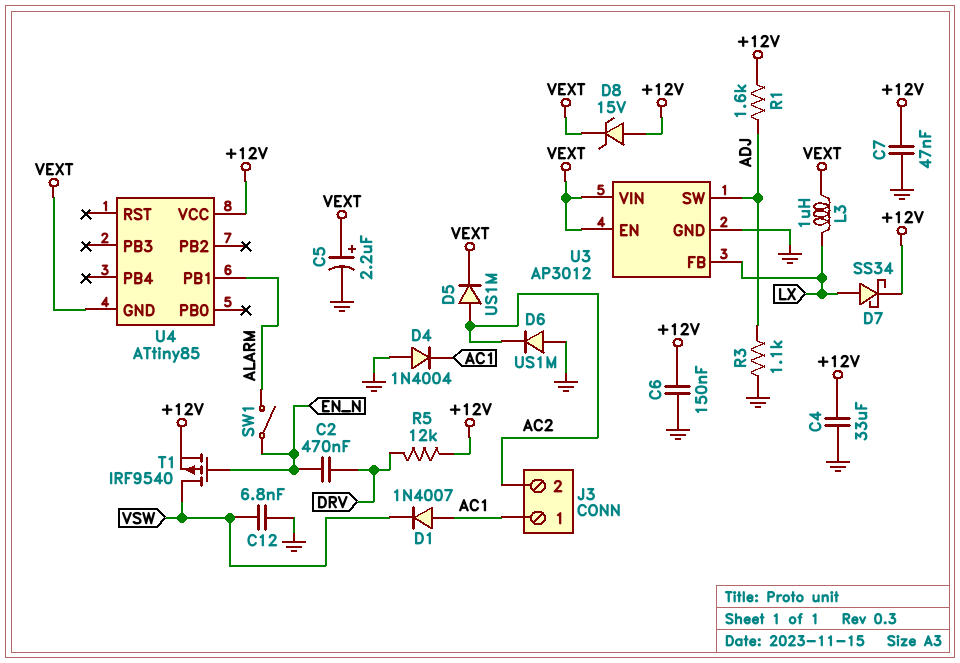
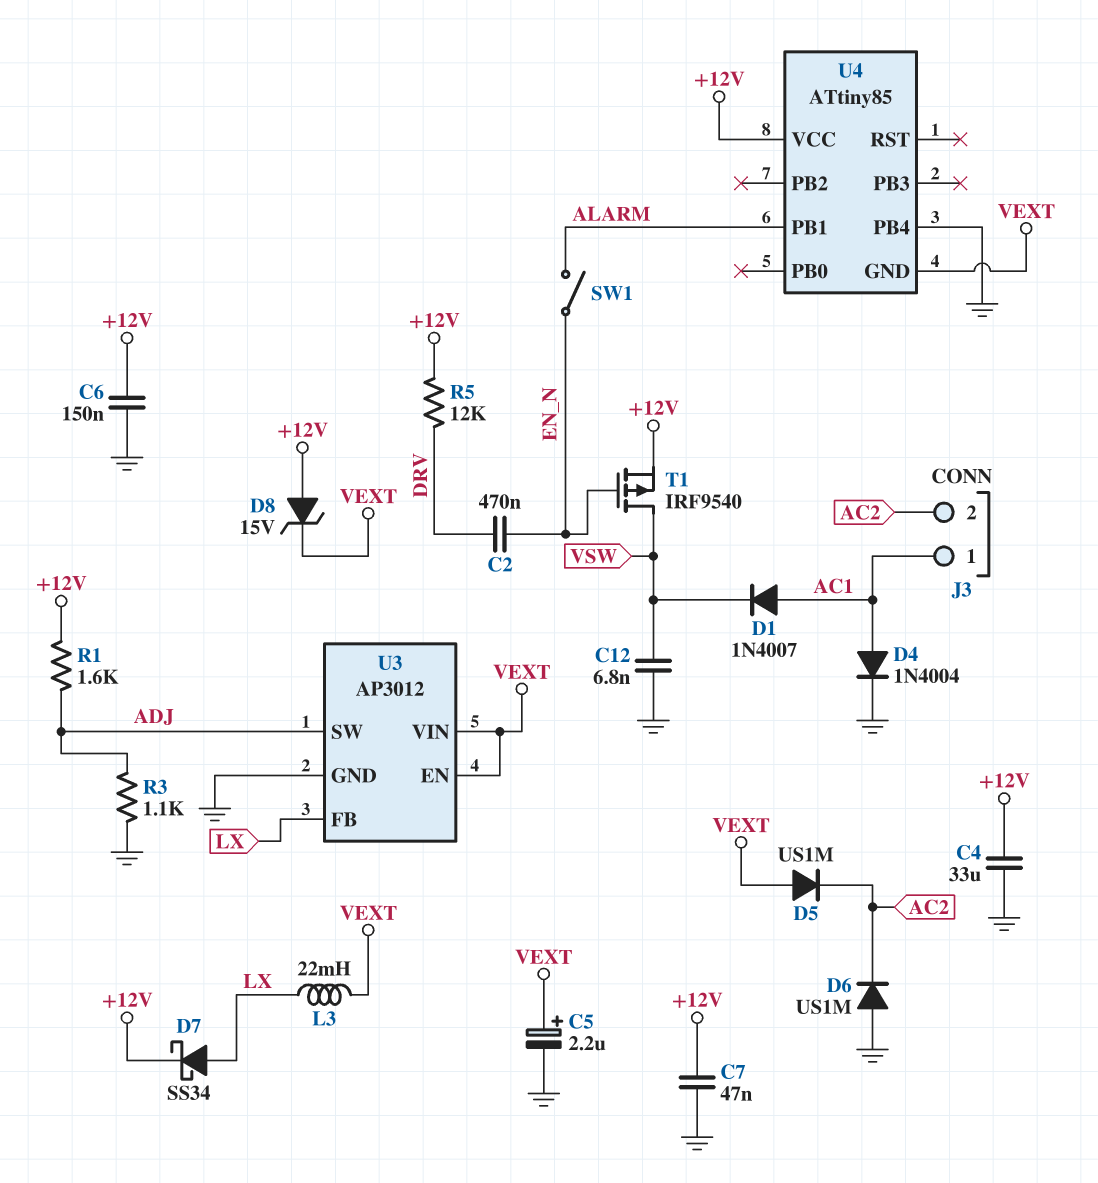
D4: diode 1N4004 (A GND, K AC1) -> diode 1N4004 (A AC1, K GND)
D5: diode US1M (A AC2, K VEXT) -> diode US1M (A VEXT, K AC2)
L3: 1uH (LX, VEXT) -> 22mH (LX, VEXT)
U4 pin PB4: none -> GND

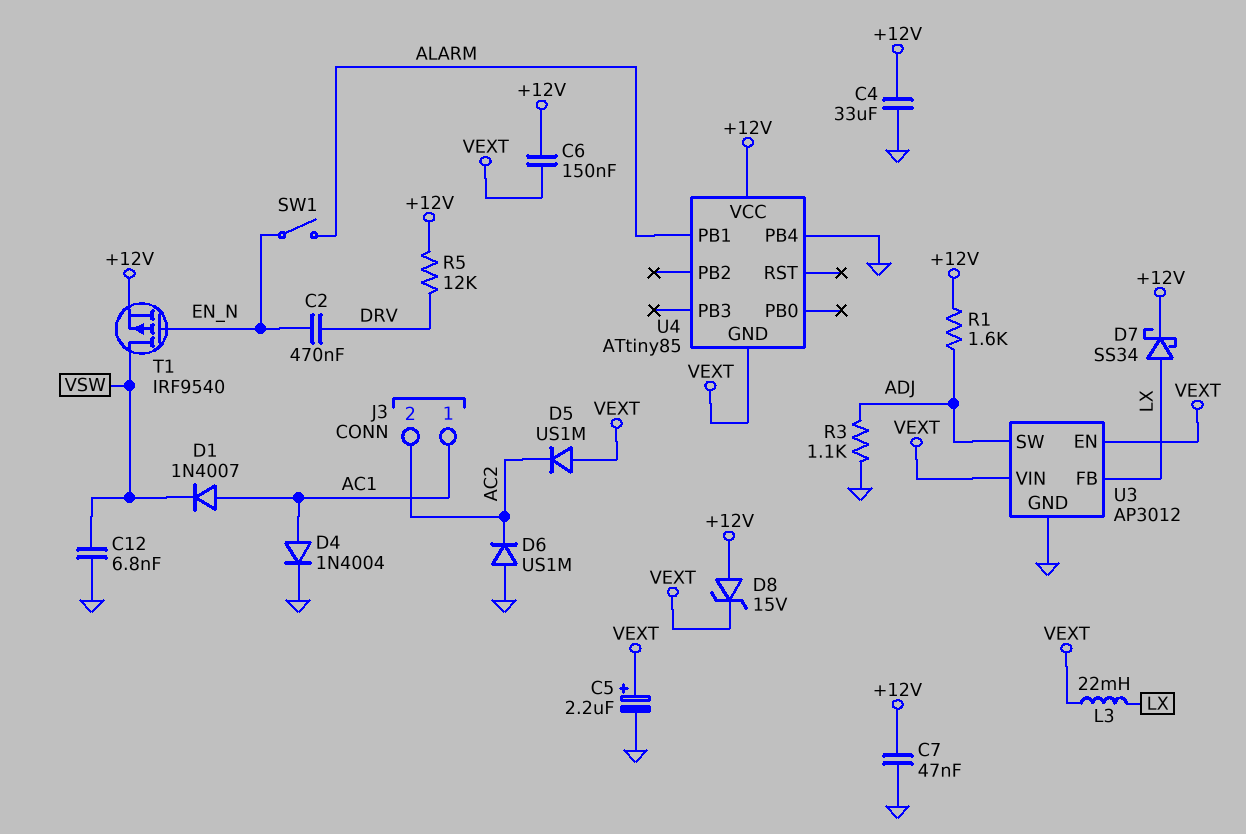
C6: 150nF (+12V, GND) -> 150nF (+12V, VEXT)

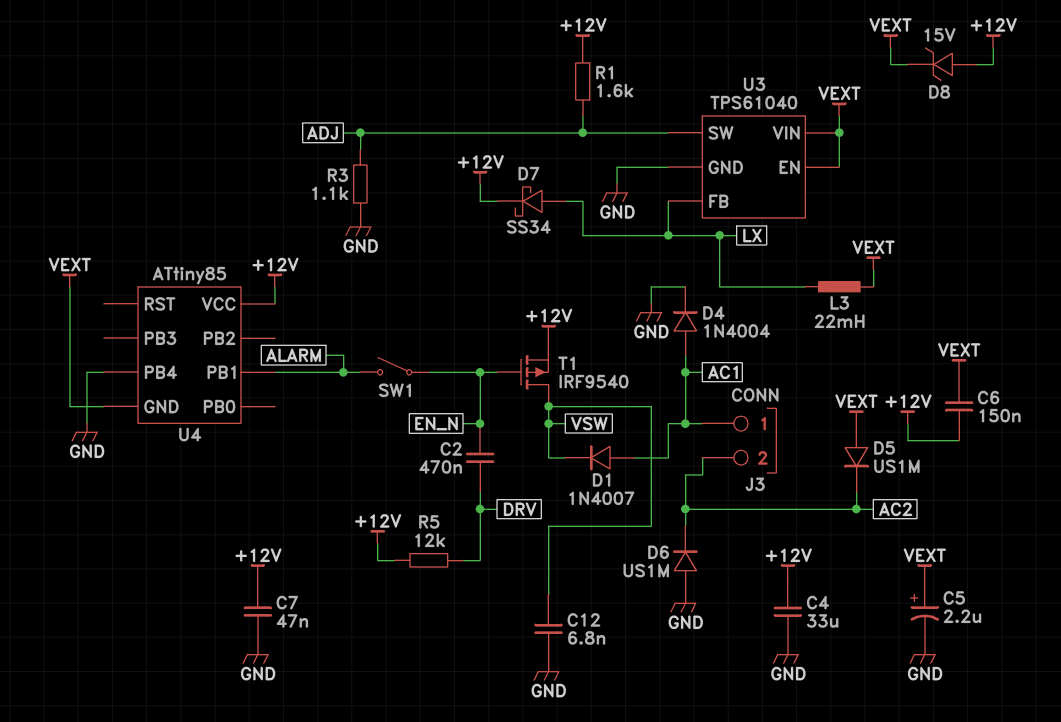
U3: AP3012 -> TPS61040

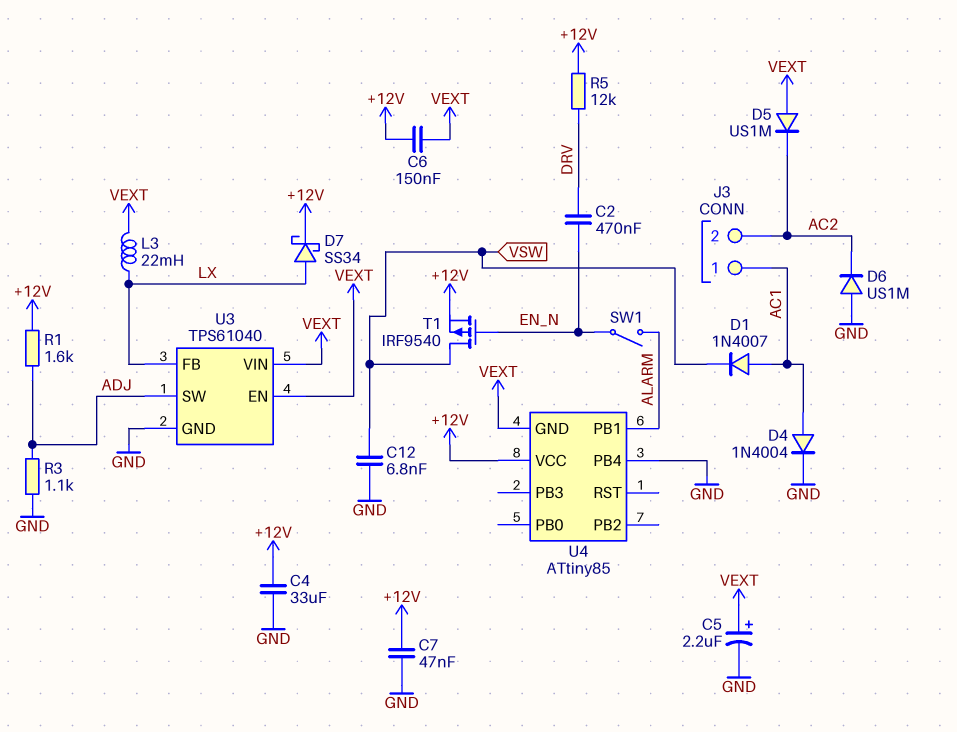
D8: zener 15V (A +12V, K VEXT) -> none

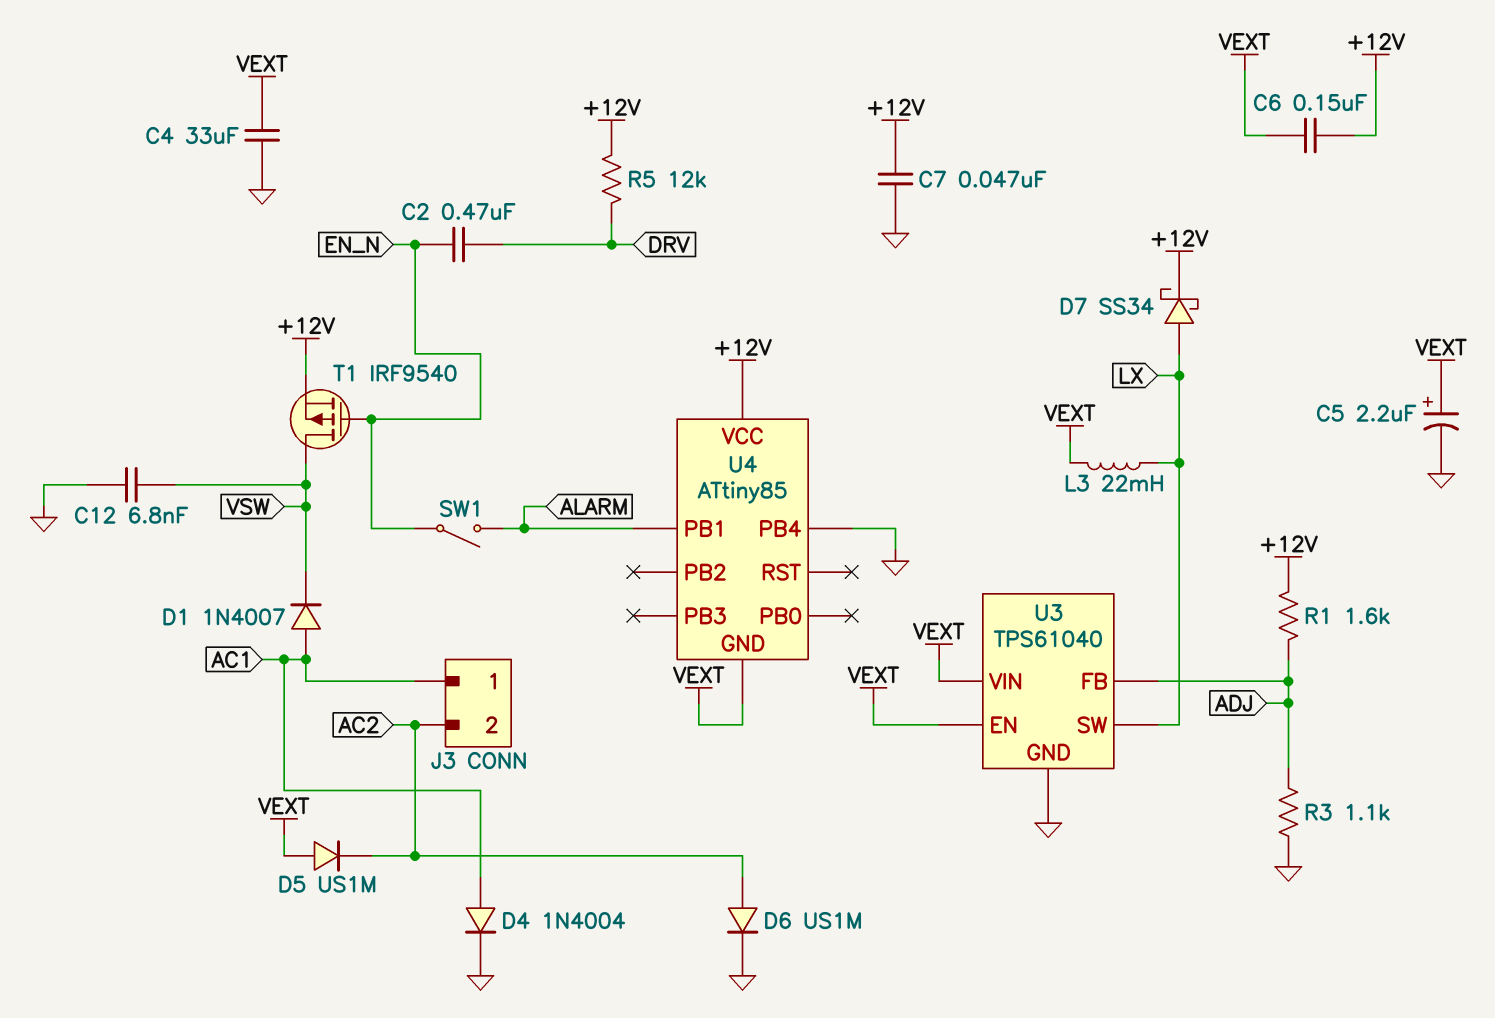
C4: 33uF (+12V, GND) -> 33uF (GND, VEXT)
D6: diode US1M (A GND, K AC2) -> diode US1M (A AC2, K GND)
U3 pin FB: LX -> ADJ
U3 pin SW: ADJ -> LX

